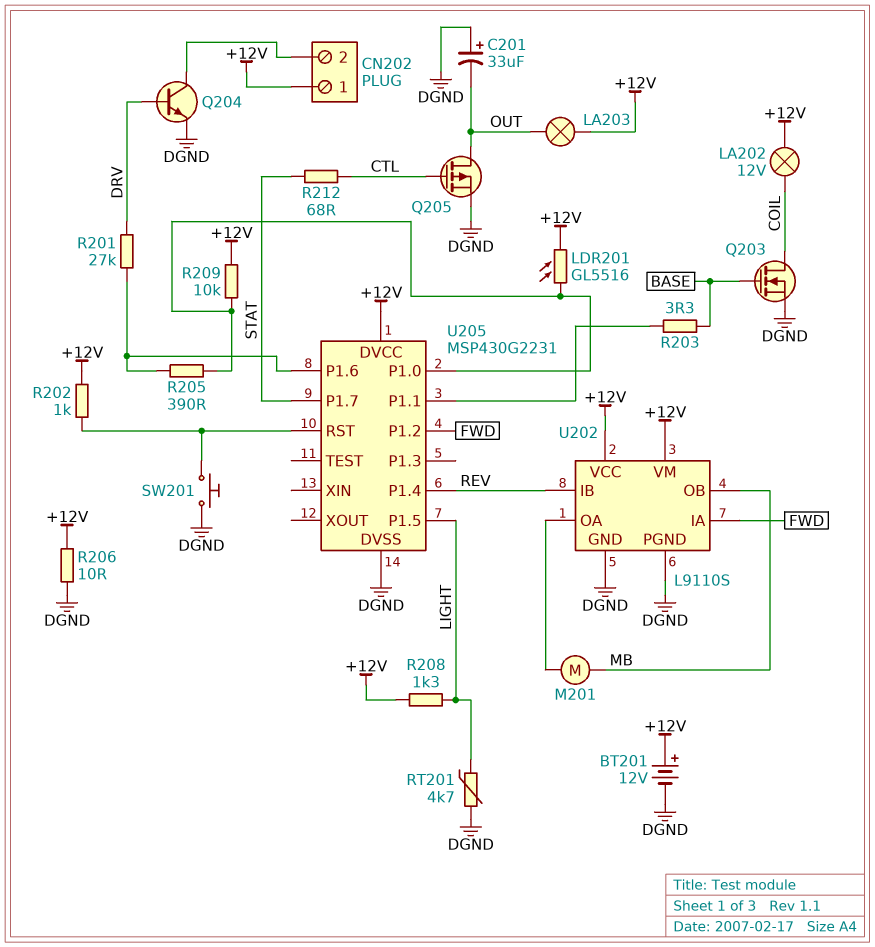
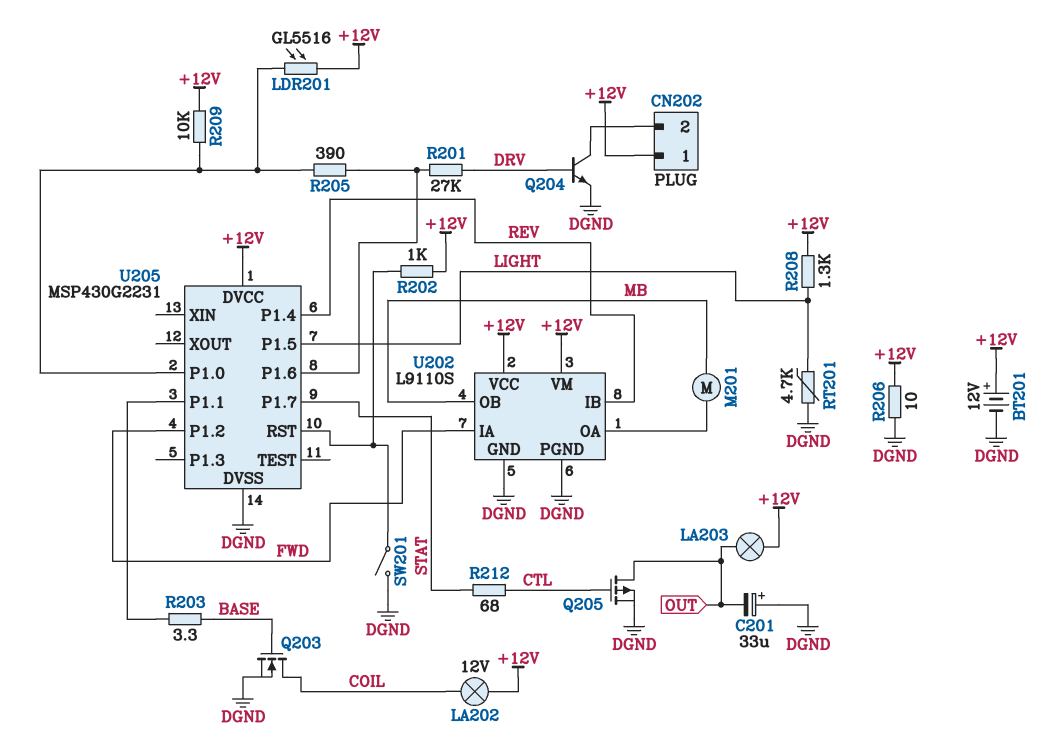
SW201: button (DGND, U205/RST) -> switch (DGND, U205/RST)

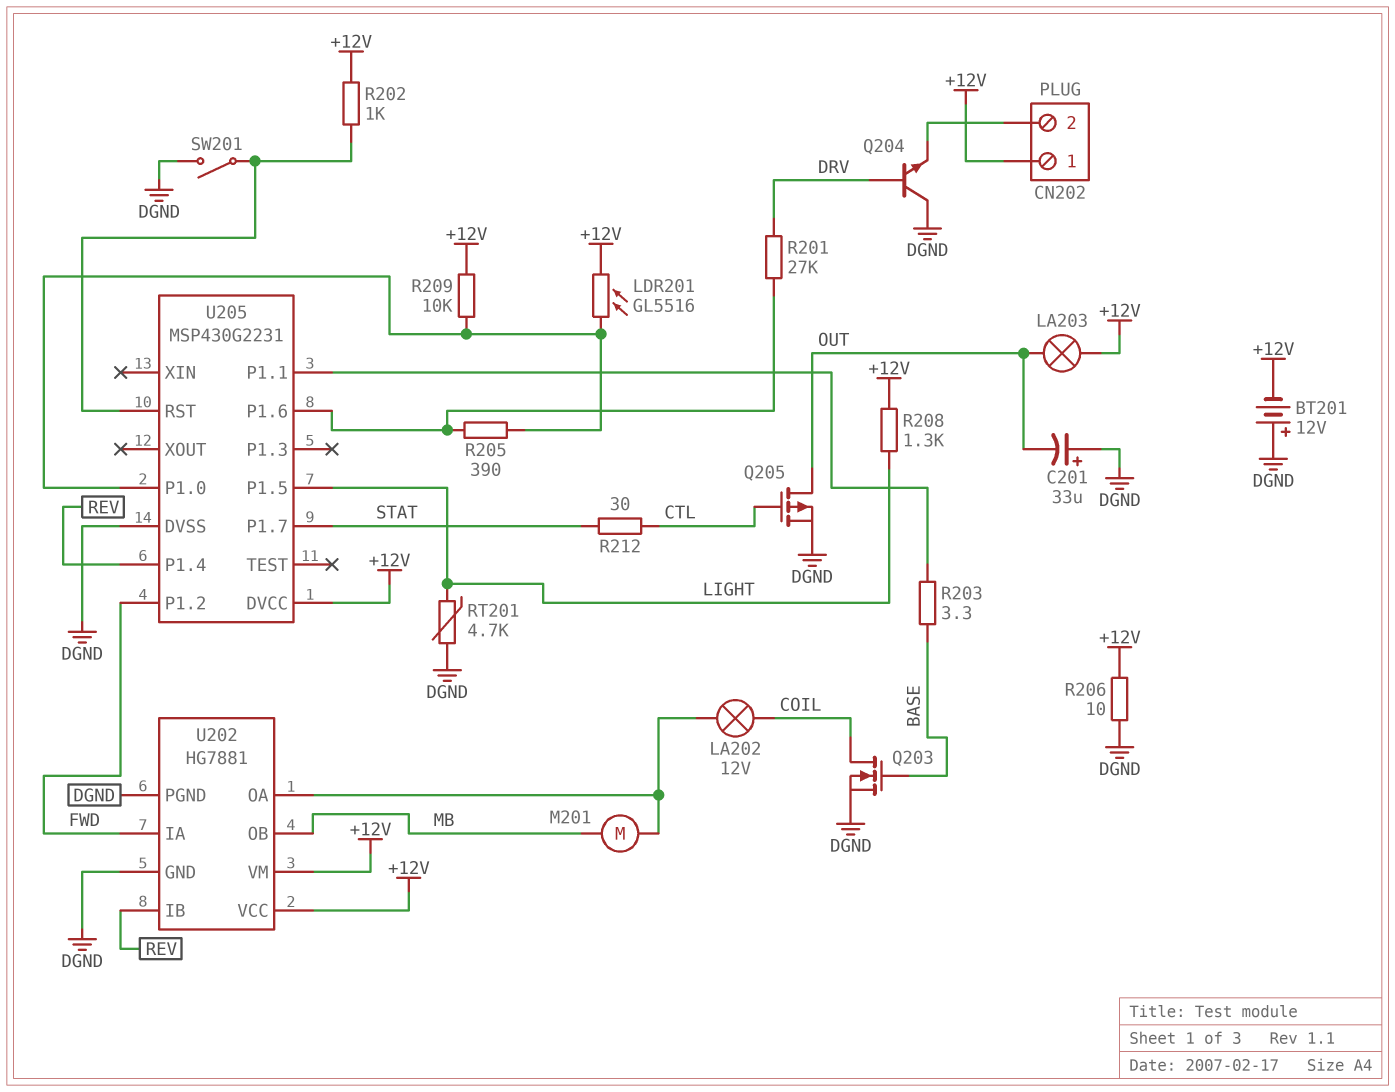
BT201: 12V (plus +12V, minus DGND) -> 12V (plus DGND, minus +12V)
LA202: lamp 12V (+12V, COIL) -> lamp 12V (COIL, U202/OA)
Q204: NPN (B DRV, C CN202/2, E DGND) -> NPN (B DRV, C DGND, E CN202/2)
R212: 68 (CTL, STAT) -> 30 (CTL, STAT)
U202: L9110S -> HG7881

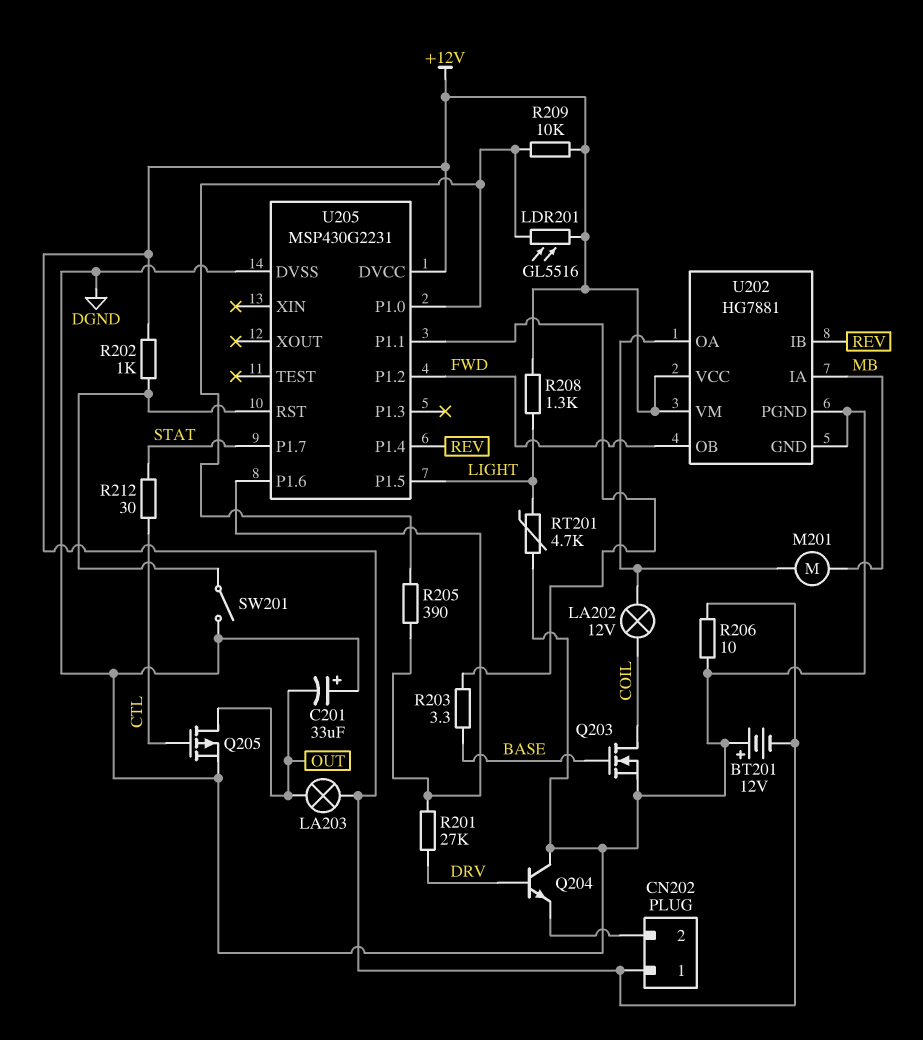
U202 pin IA: FWD -> MB
U202 pin OB: MB -> FWD

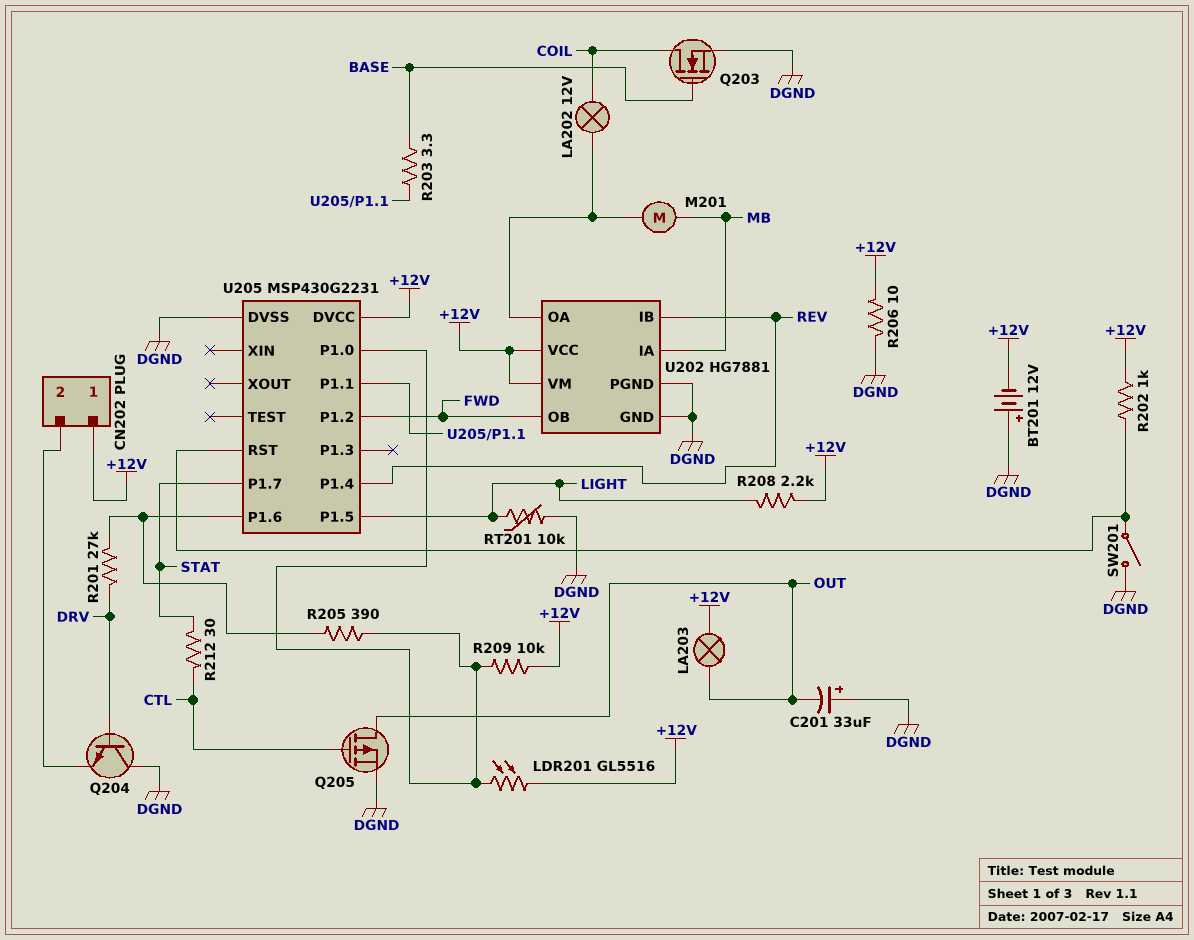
R208: 1.3k (+12V, LIGHT) -> 2.2k (+12V, LIGHT)
RT201: 4.7k (DGND, LIGHT) -> 10k (DGND, LIGHT)

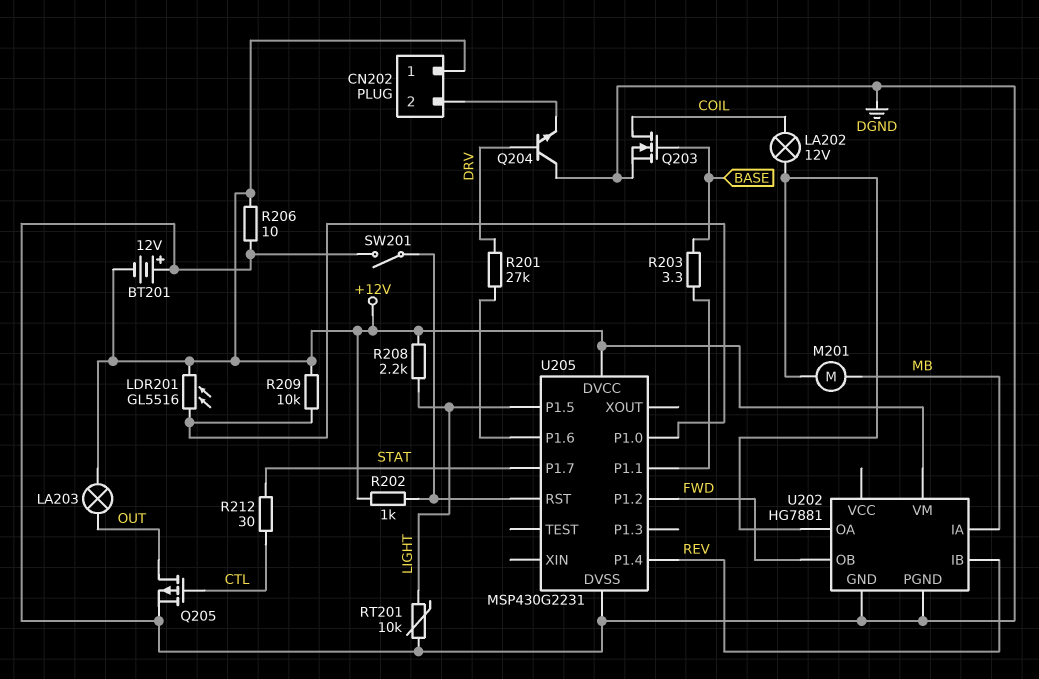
C201: 33uF (plus DGND, minus OUT) -> none
R205: 390 (U205/P1.0, U205/P1.6) -> none
U202 pin VCC: +12V -> none

